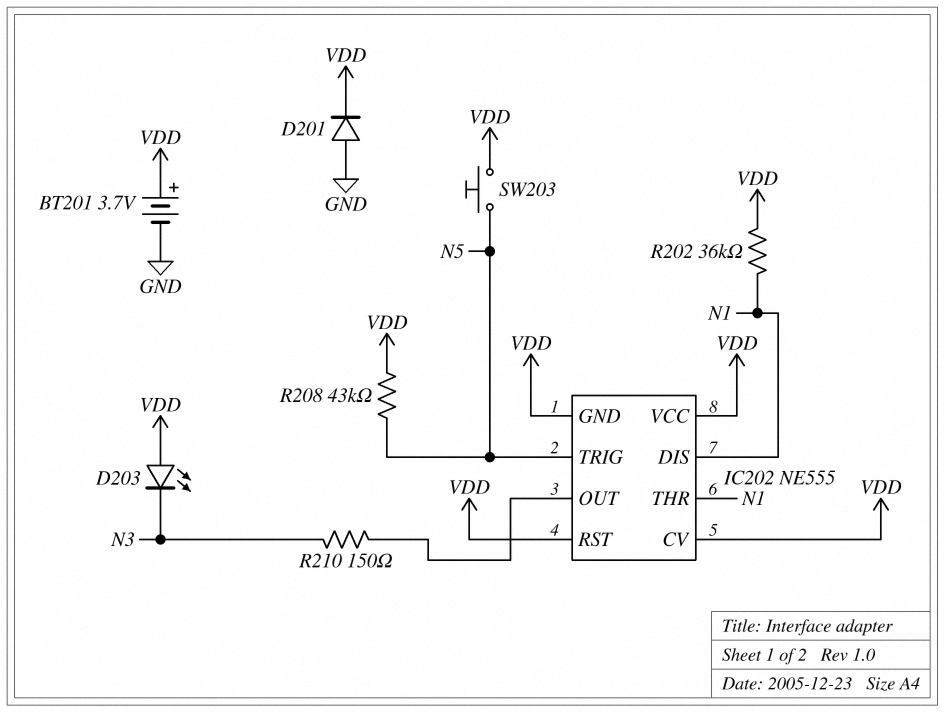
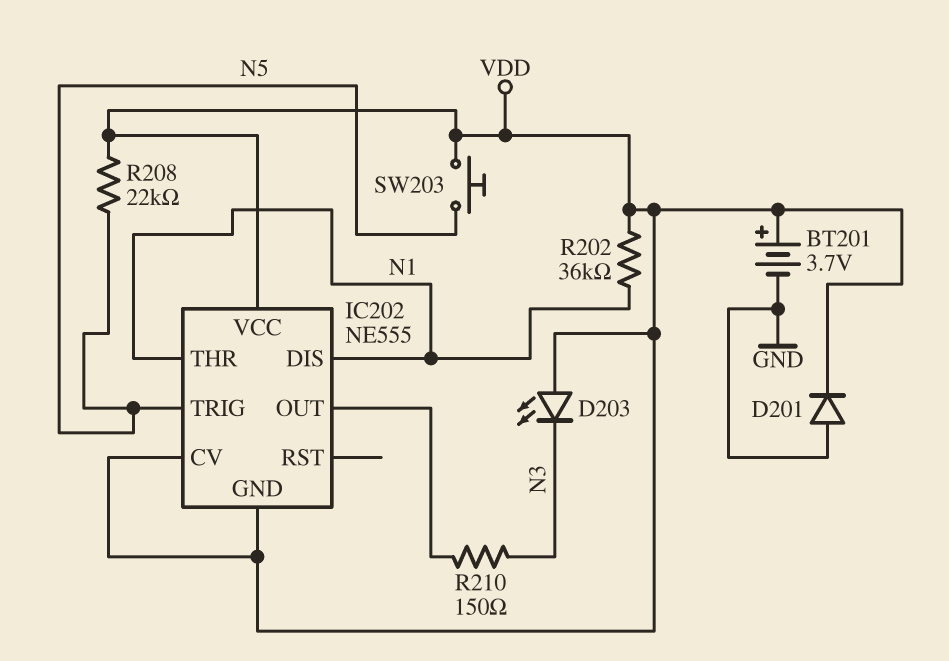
IC202 pin RST: VDD -> none
R208: 43k (N5, VDD) -> 22k (N5, VDD)

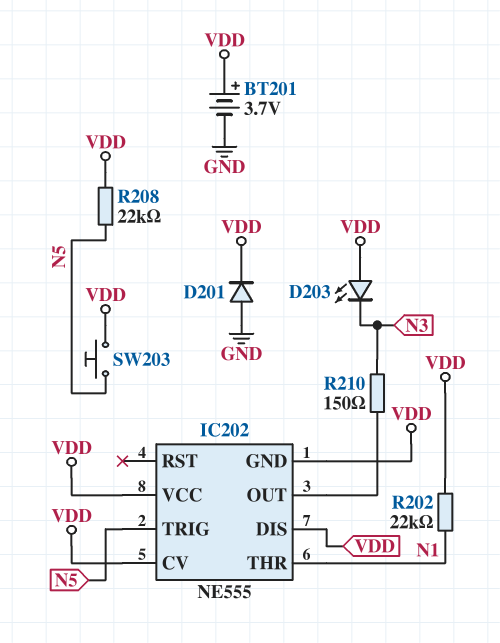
IC202 pin DIS: N1 -> VDD
R202: 36k (N1, VDD) -> 22k (N1, VDD)

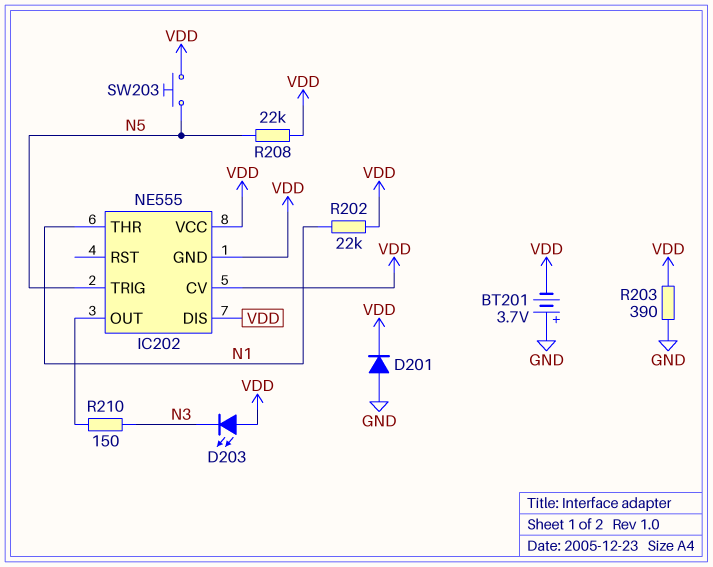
BT201: 3.7V (plus VDD, minus GND) -> 3.7V (plus GND, minus VDD)
R203: none -> 390 (GND, VDD)

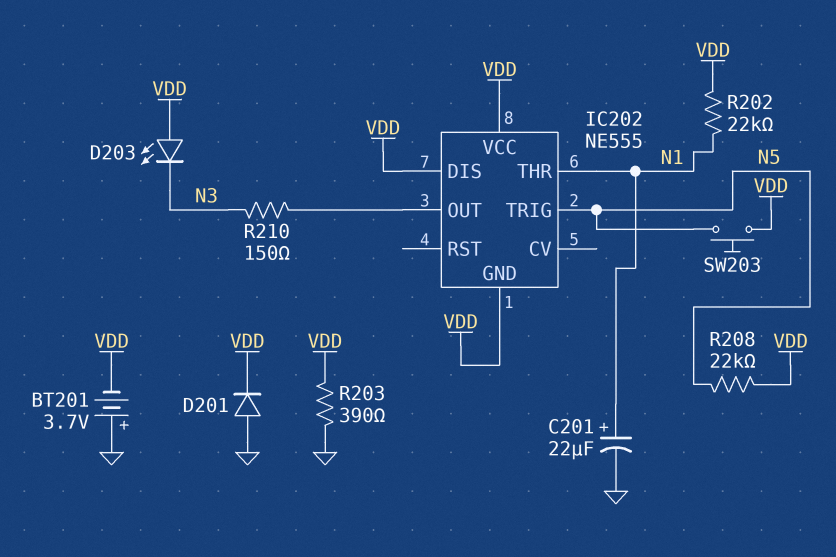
C201: none -> 22uF (plus N1, minus GND)
IC202 pin CV: VDD -> none

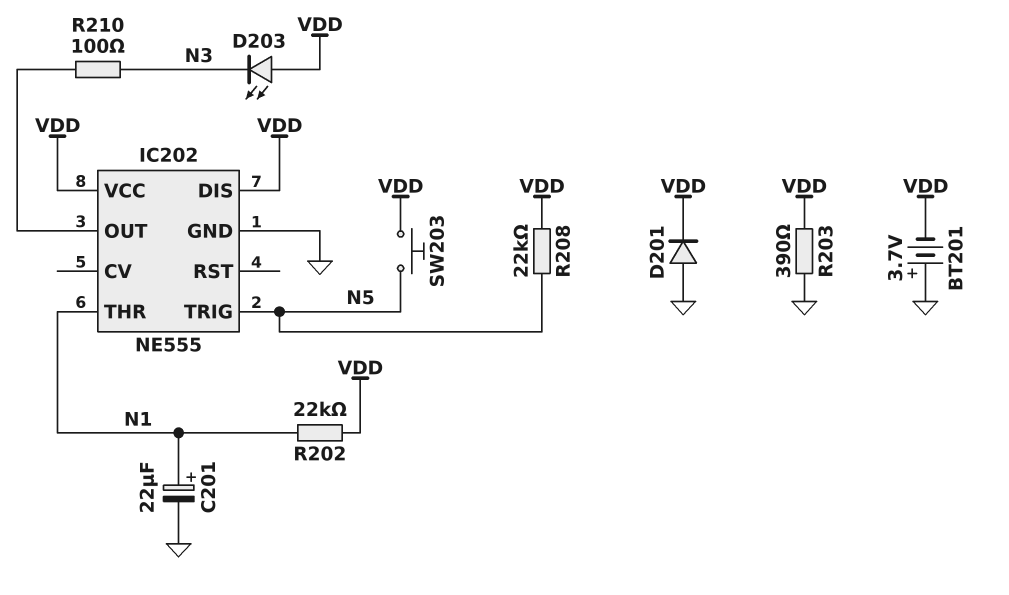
IC202 pin GND: VDD -> GND
R210: 150 (IC202/OUT, N3) -> 100 (IC202/OUT, N3)

